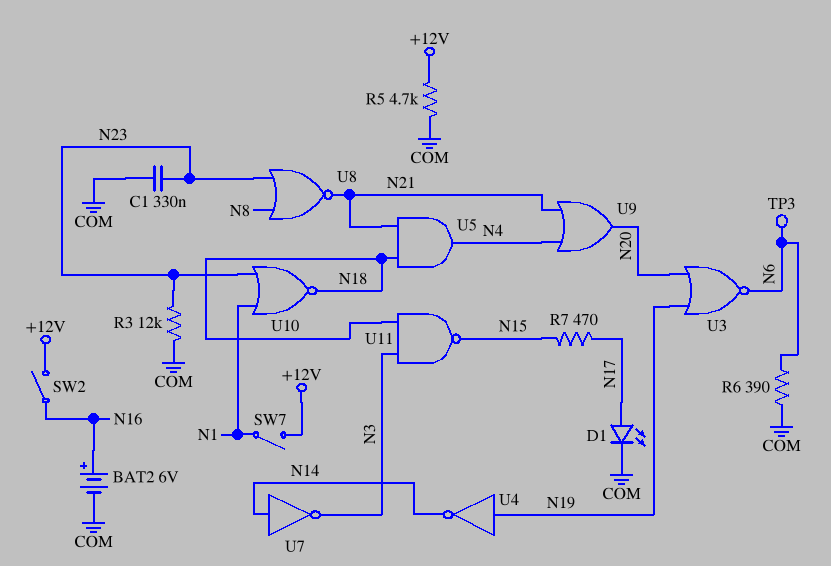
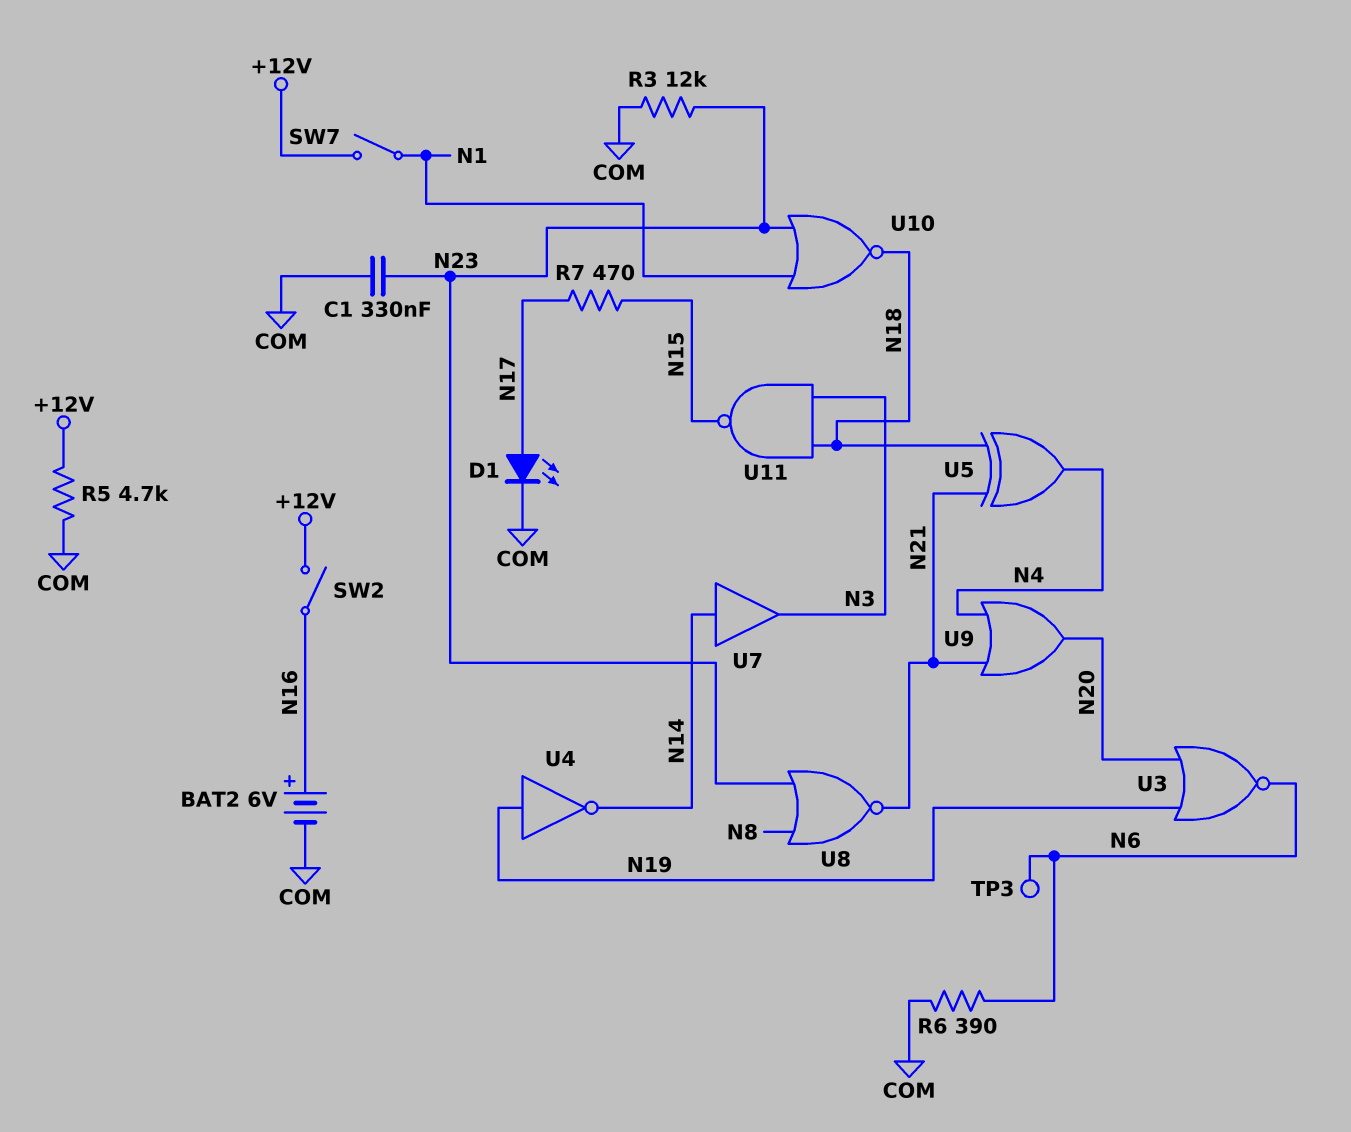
U5: AND (in N18, in N21, out N4) -> XOR (in N18, in N21, out N4)
U7: NOT (in N14, out N3) -> buffer (in N14, out N3)

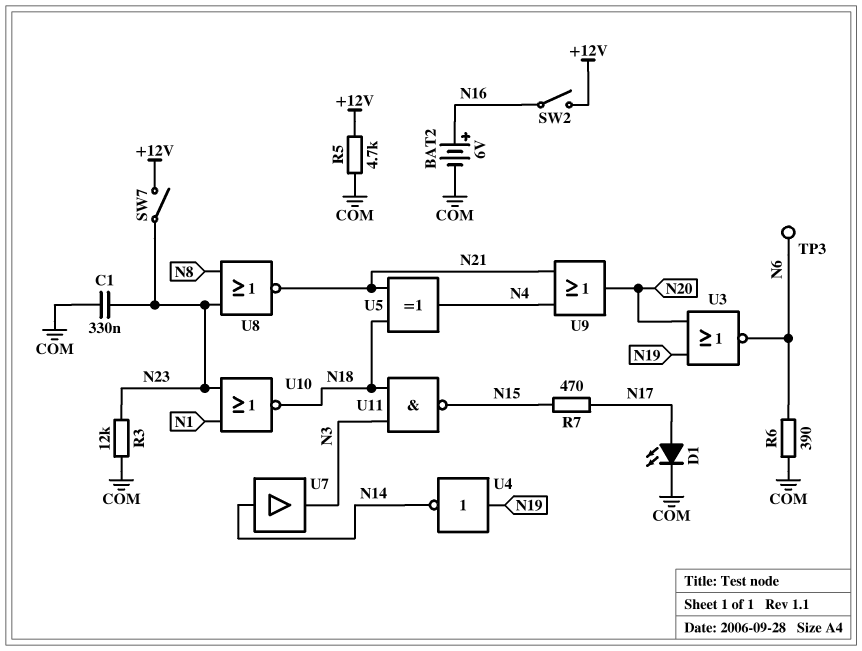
SW7: switch (+12V, N1) -> switch (+12V, N23)

